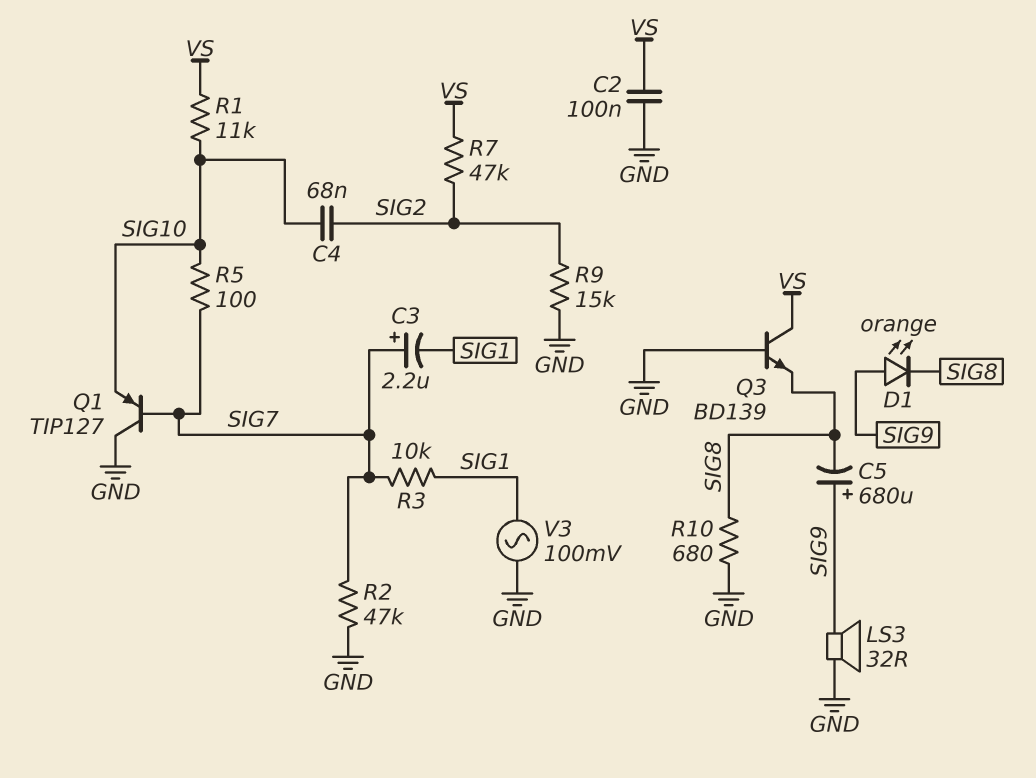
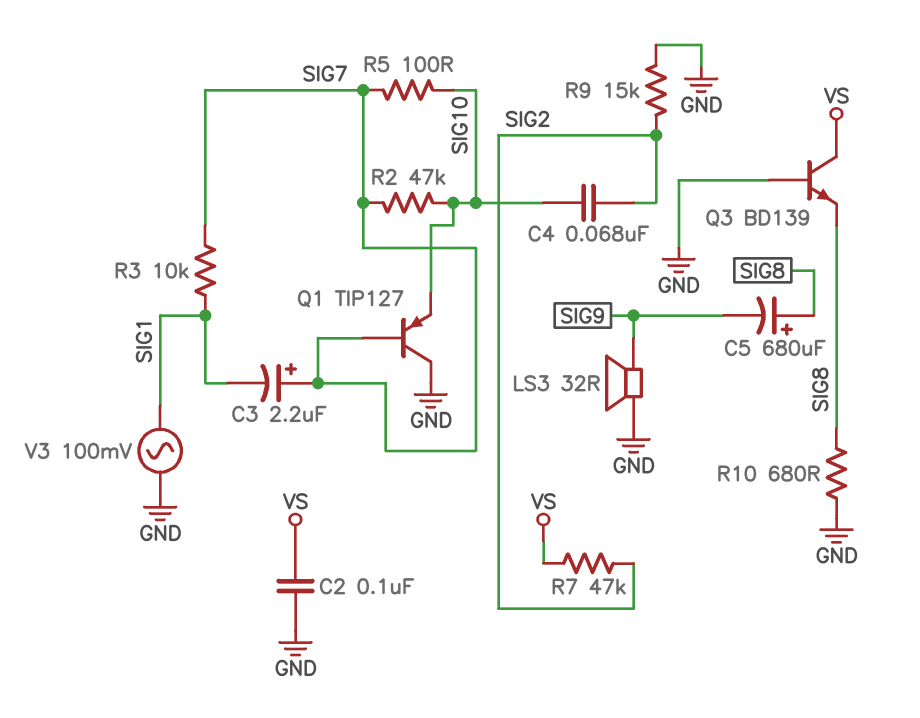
C5: 680uF (plus SIG9, minus SIG8) -> 680uF (plus SIG8, minus SIG9)
D1: LED orange (A SIG9, K SIG8) -> none
R1: 11k (SIG10, VS) -> none
R2: 47k (GND, SIG7) -> 47k (SIG7, SIG10)

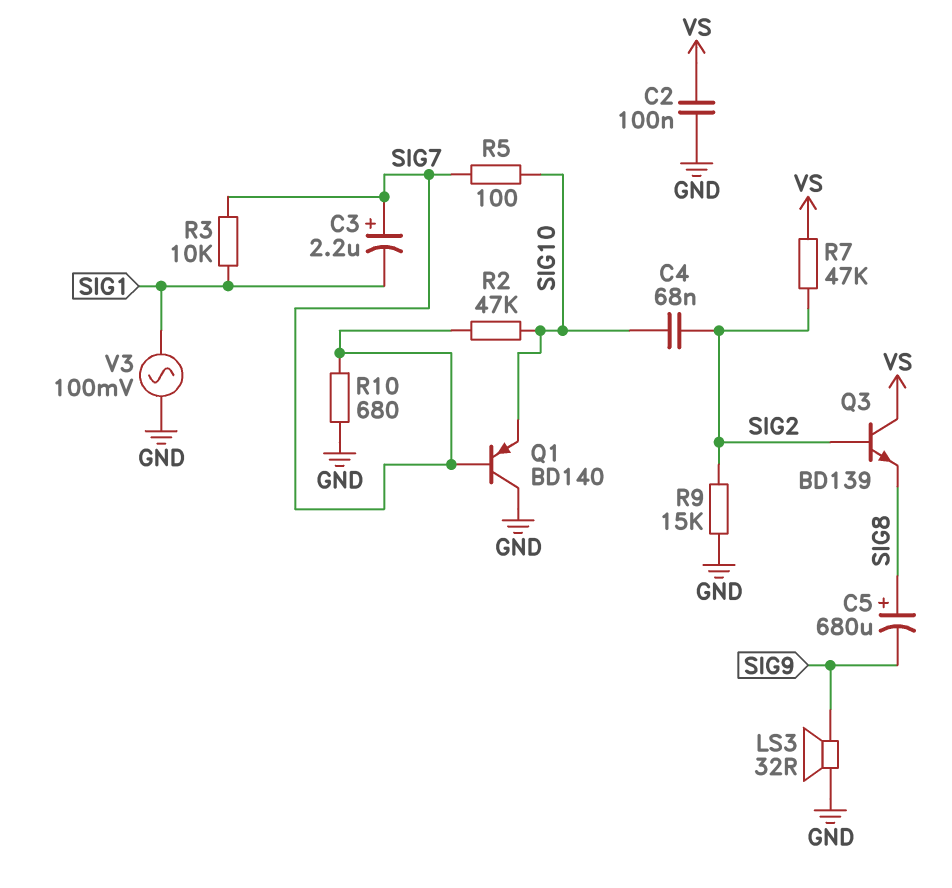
Q1: PNP TIP127 (B SIG7, C GND, E SIG10) -> PNP BD140 (B SIG7, C GND, E SIG10)
Q3: NPN BD139 (B GND, C VS, E SIG8) -> NPN BD139 (B SIG2, C VS, E SIG8)
R10: 680 (GND, SIG8) -> 680 (GND, SIG7)

